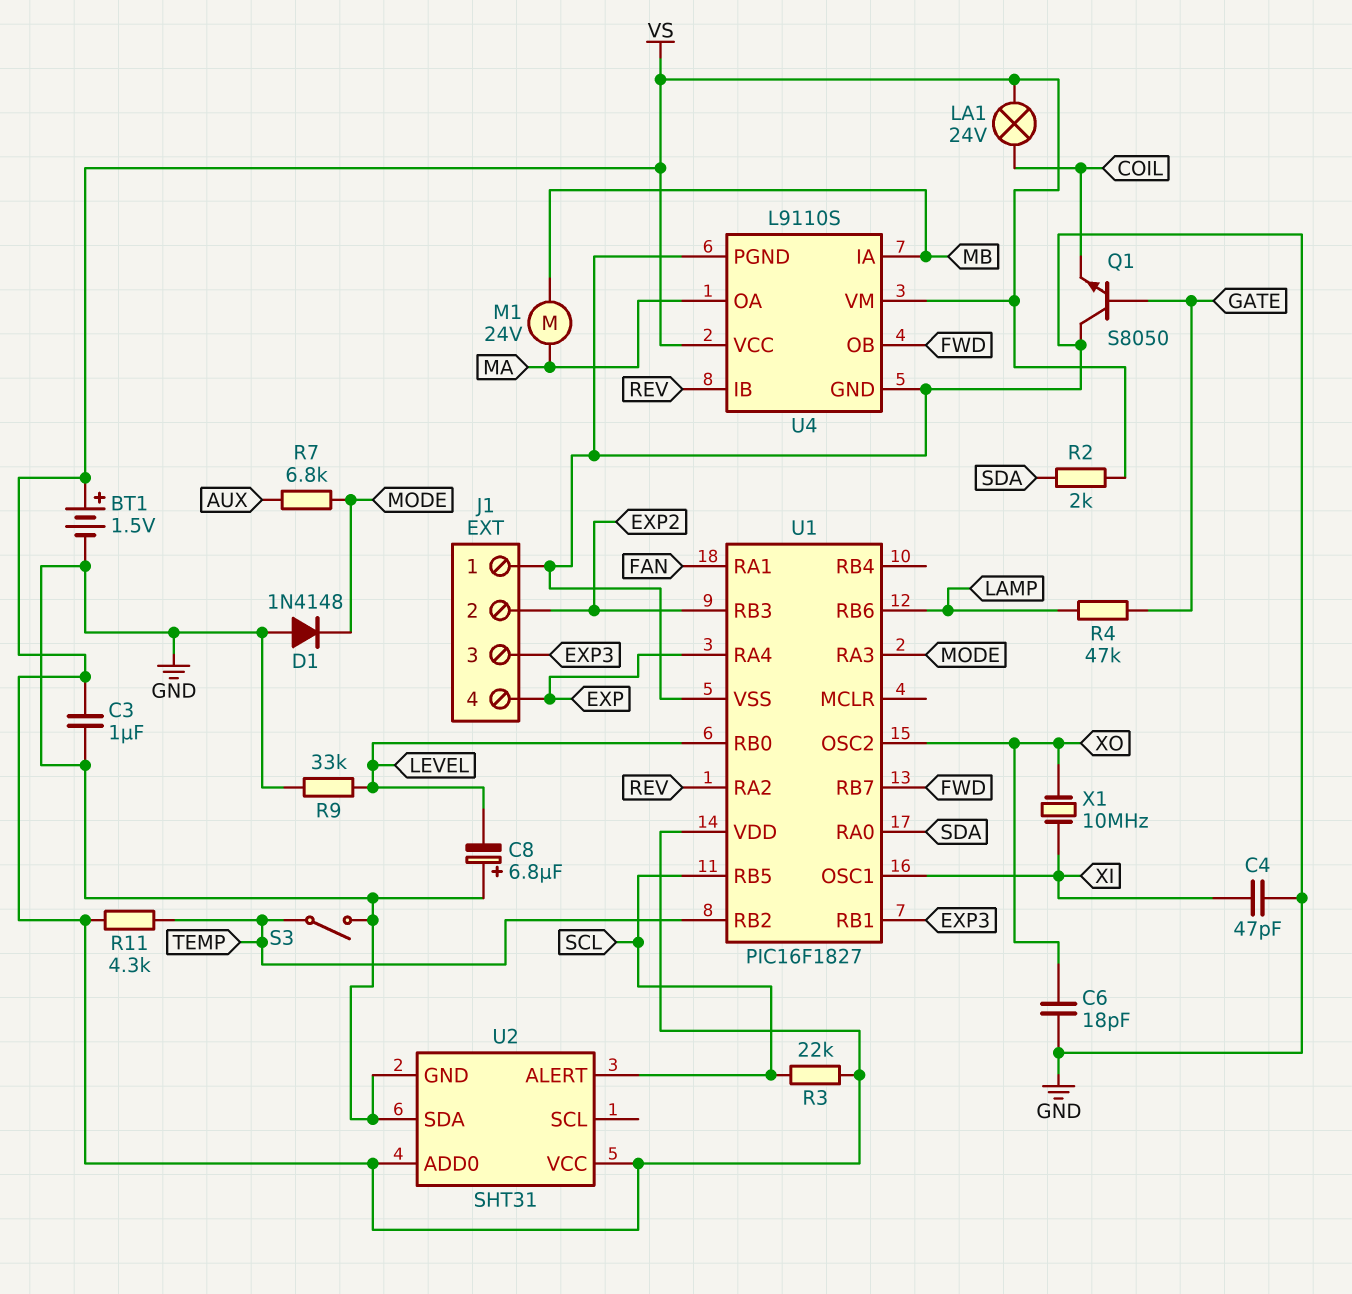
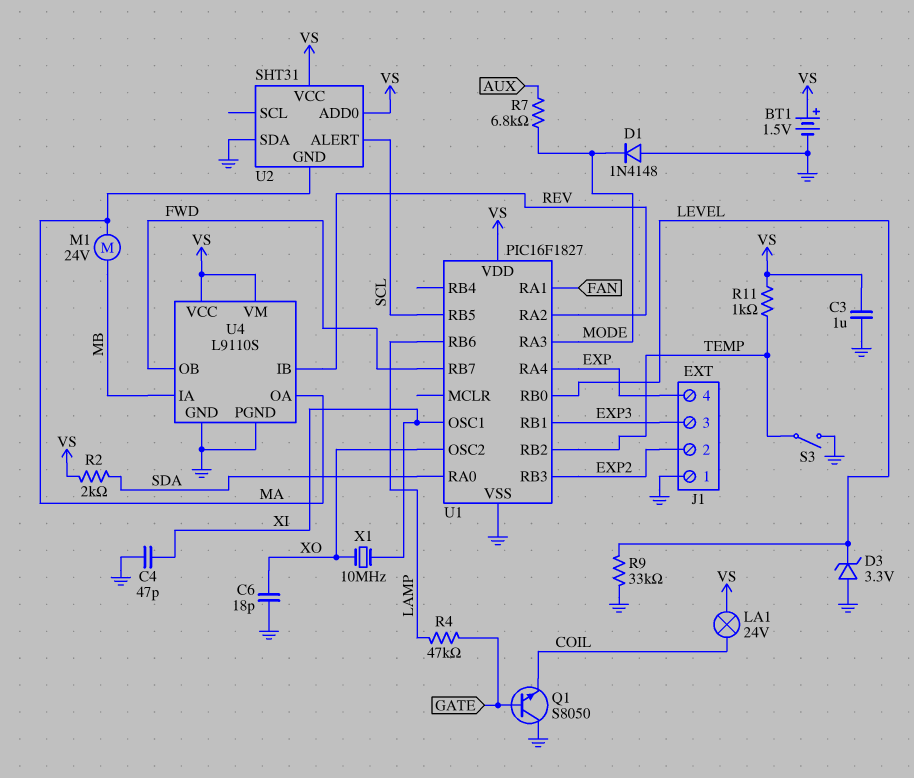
C8: 6.8uF (plus GND, minus LEVEL) -> none
D3: none -> zener 3.3V (A GND, K LEVEL)
R3: 22k (SCL, VS) -> none
R11: 4.3k (TEMP, VS) -> 1k (TEMP, VS)
U2 pin GND: GND -> MA

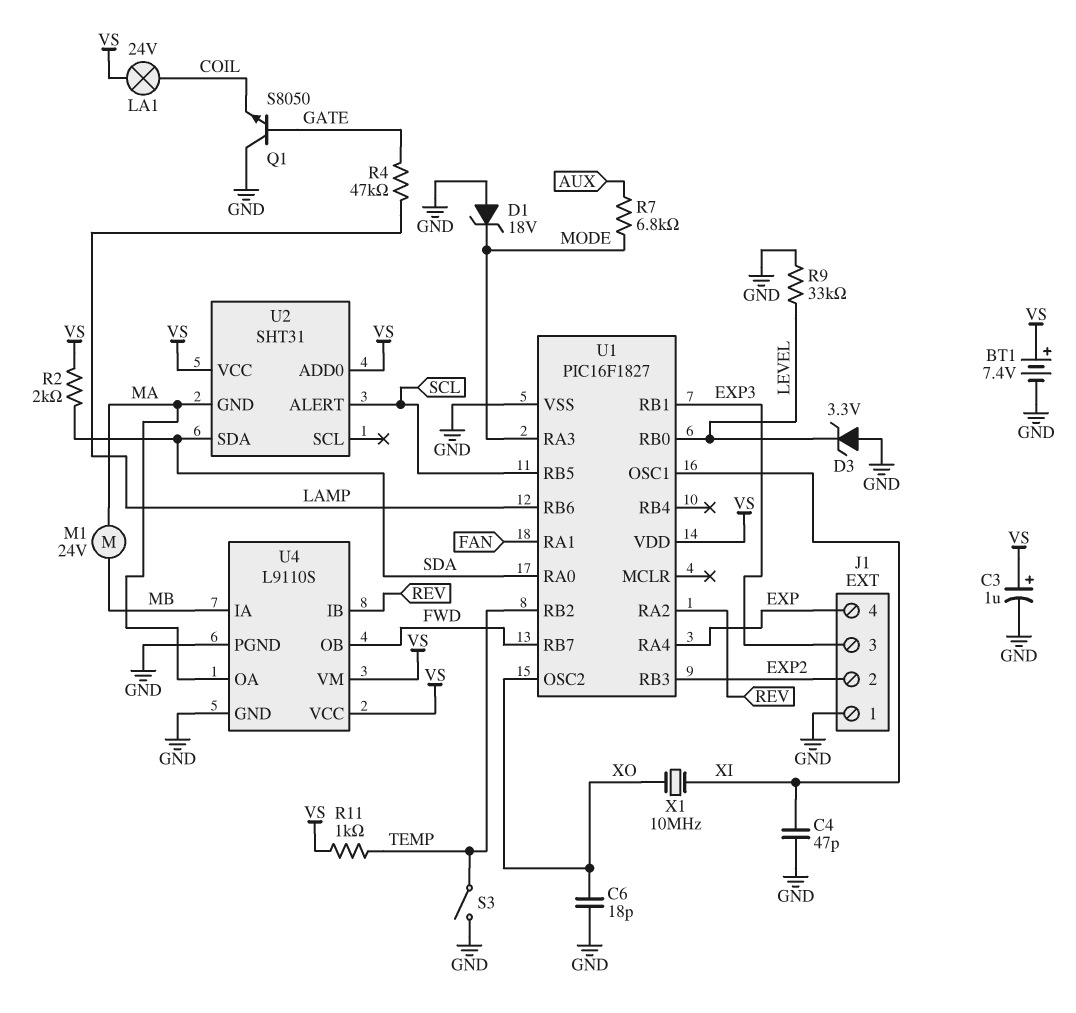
BT1: 1.5V (plus VS, minus GND) -> 7.4V (plus VS, minus GND)
C3: 1uF (GND, VS) -> 1uF (plus VS, minus GND)
D1: diode 1N4148 (A GND, K MODE) -> zener 18V (A GND, K MODE)
U2 pin SDA: GND -> SDA

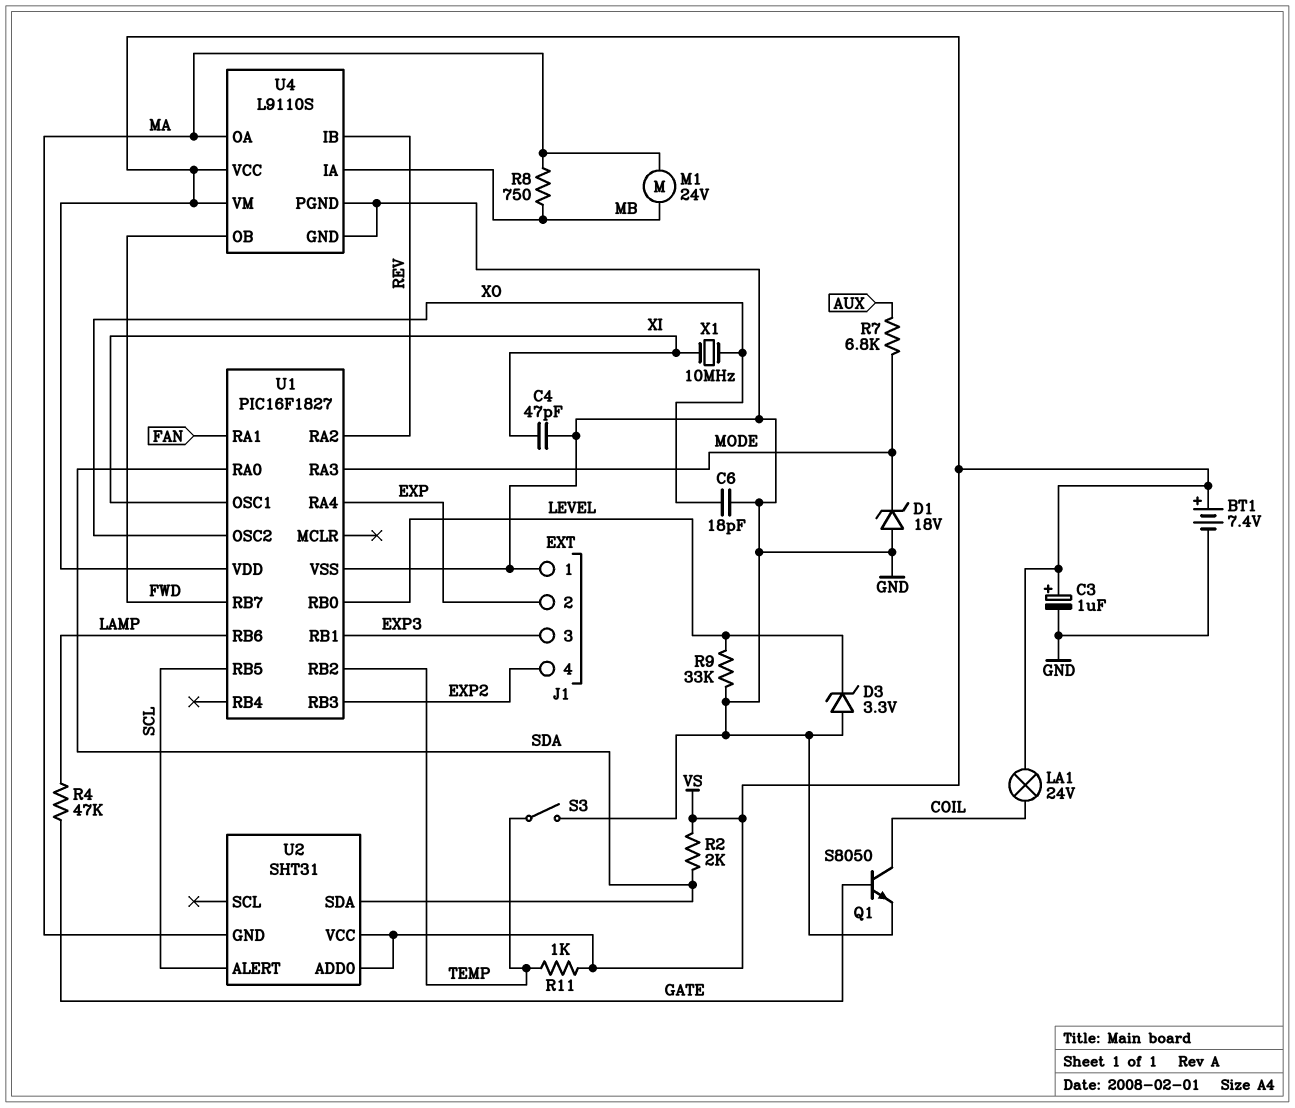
J1 pin 2: EXP2 -> EXP
J1 pin 4: EXP -> EXP2
Q1: NPN S8050 (B GATE, C GND, E COIL) -> NPN S8050 (B GATE, C COIL, E GND)
R8: none -> 750 (MA, MB)

